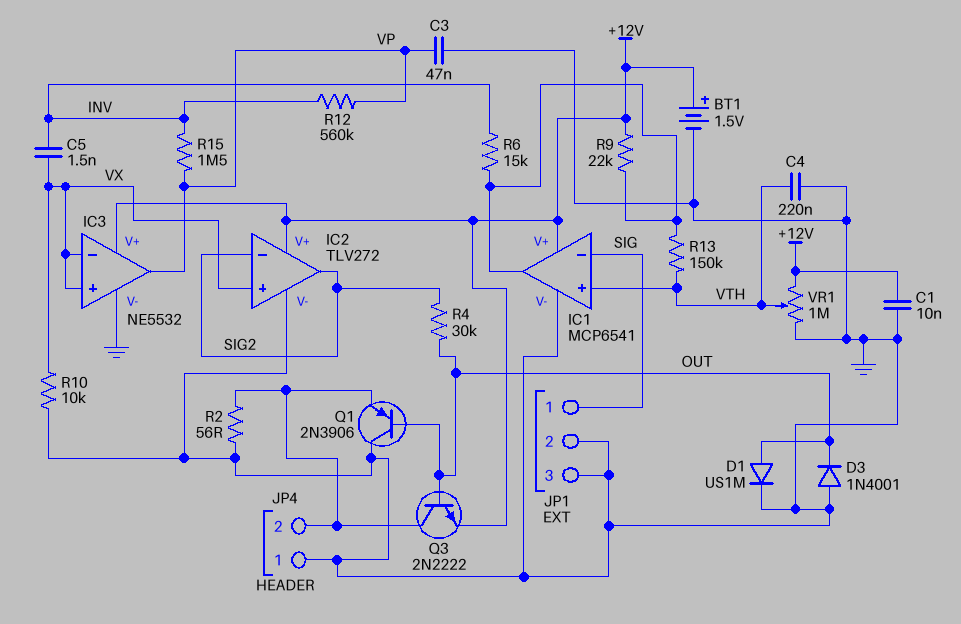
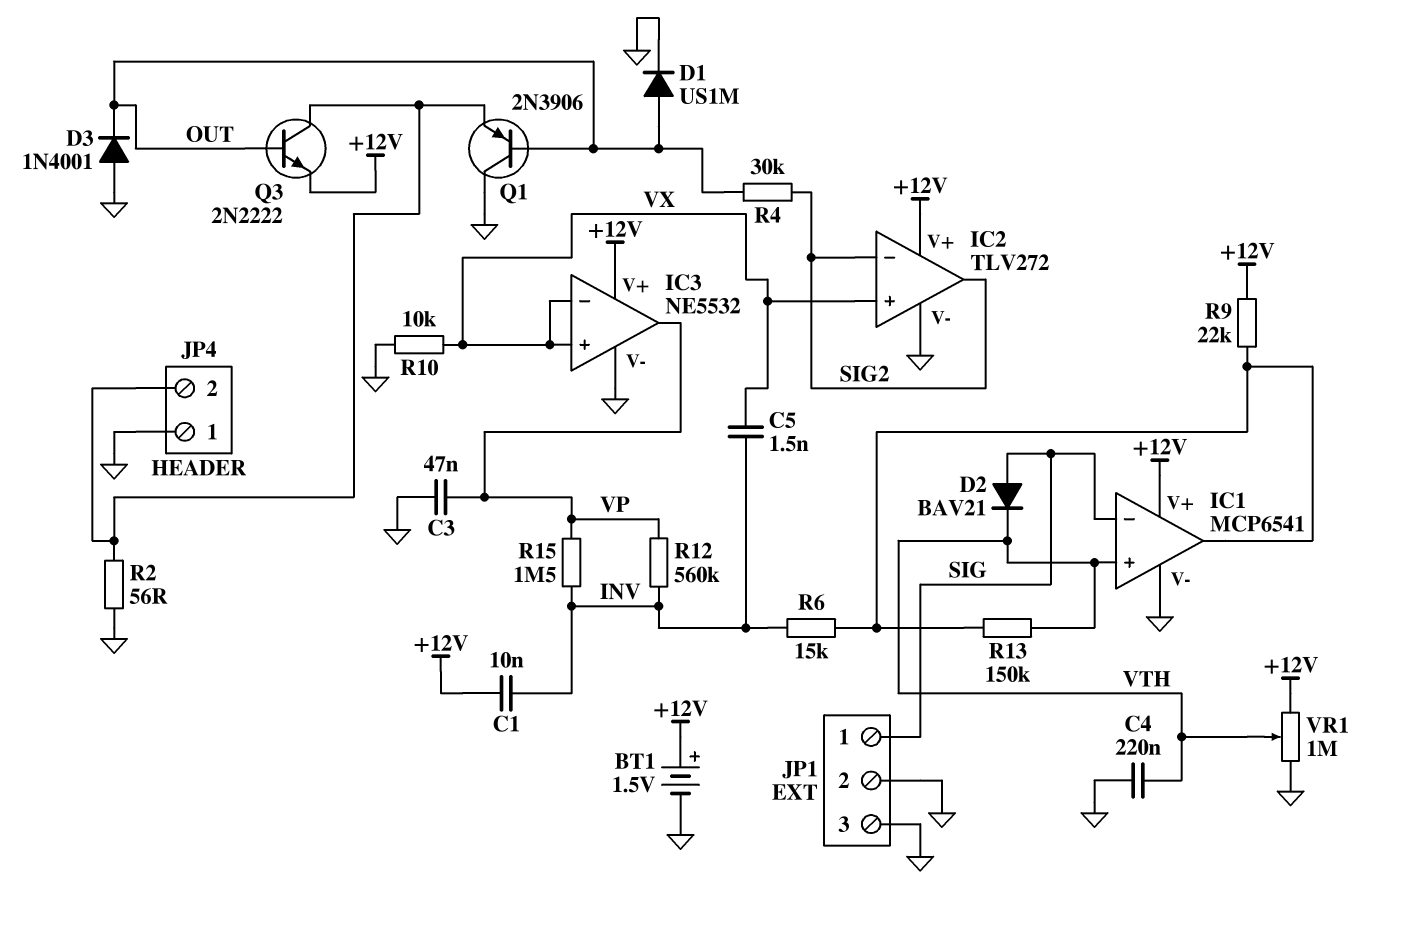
C1: 10nF (+12V, GND) -> 10nF (+12V, INV)
D2: none -> diode BAV21 (A SIG, K VTH)

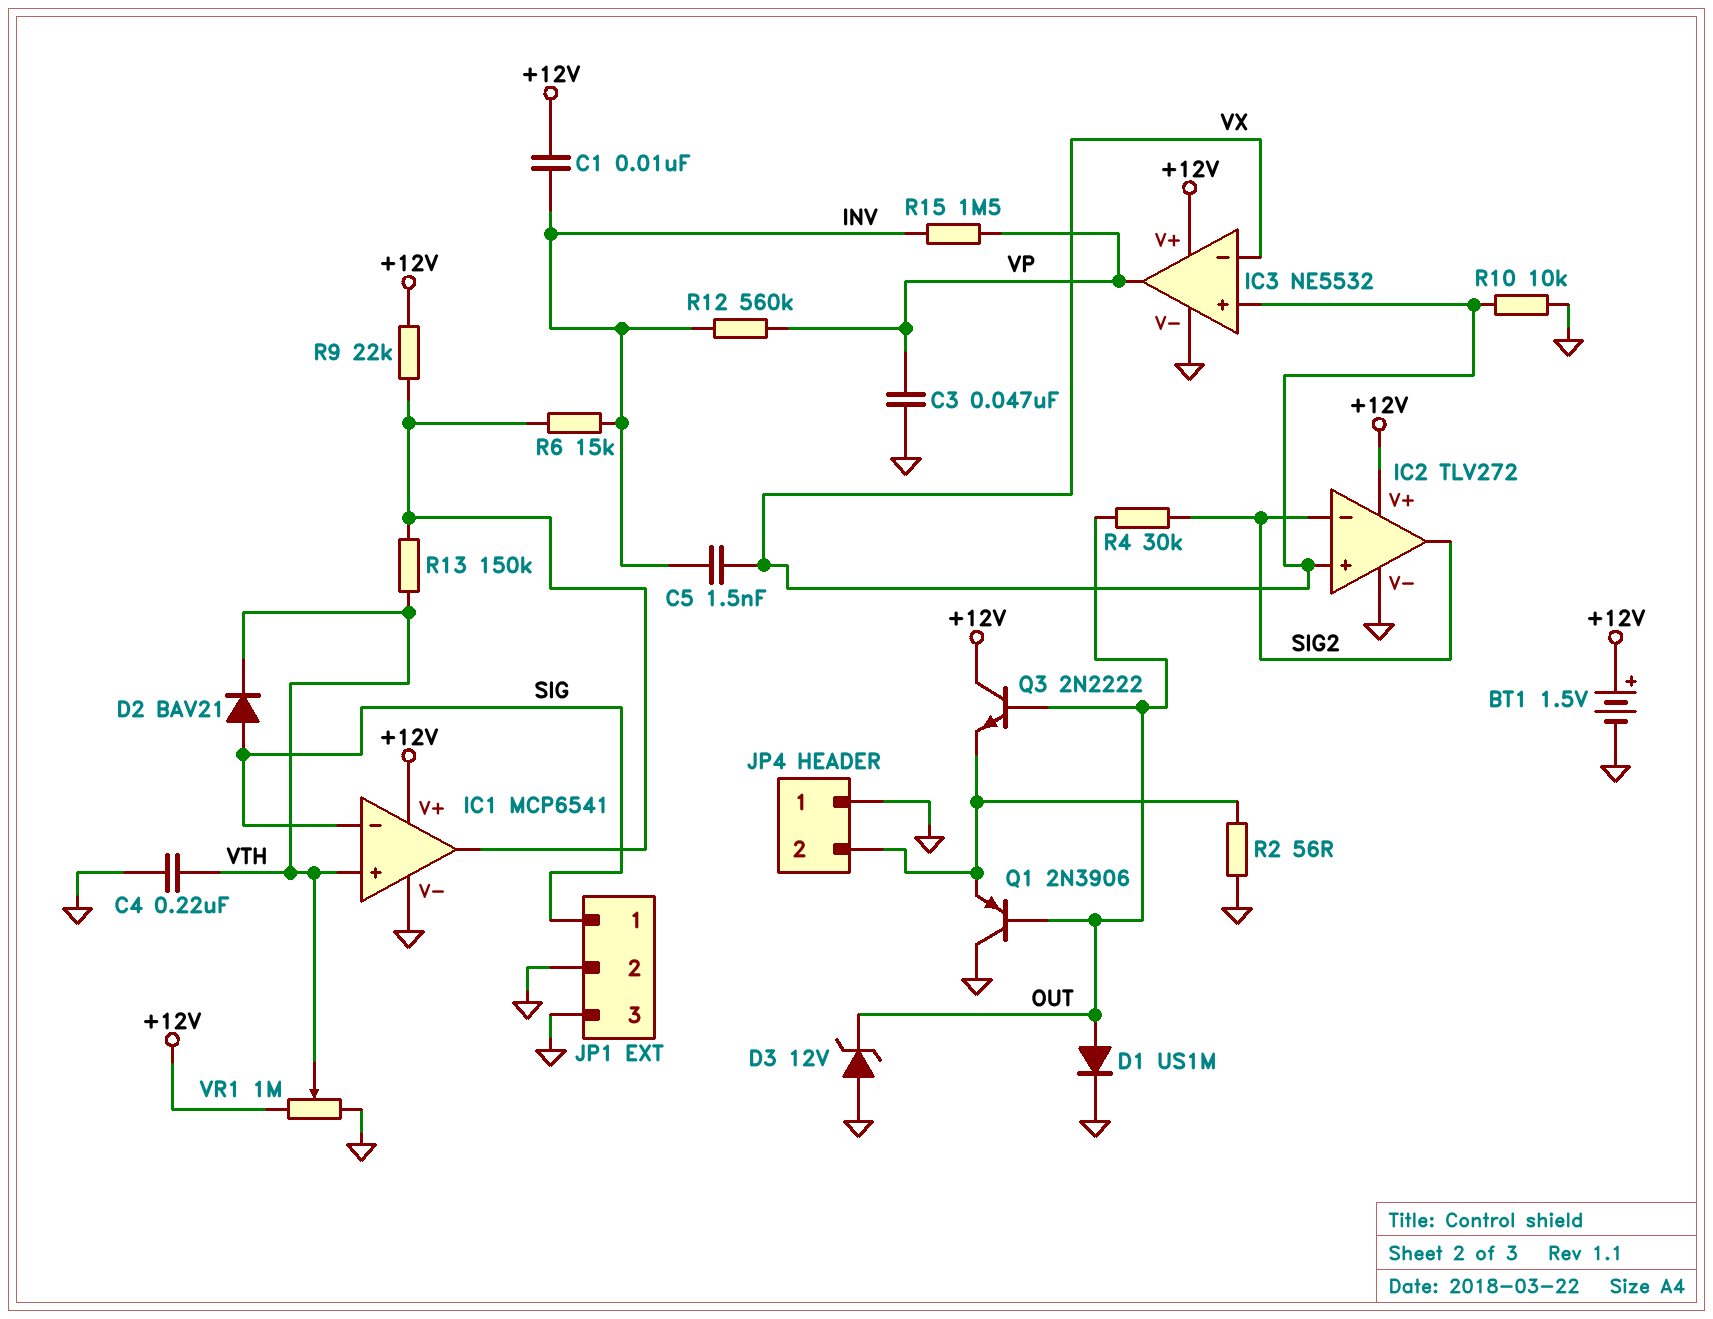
D3: diode 1N4001 (A GND, K OUT) -> zener 12V (A GND, K OUT)
Q3: NPN 2N2222 (B OUT, C JP4/2, E +12V) -> NPN 2N2222 (B OUT, C +12V, E JP4/2)

